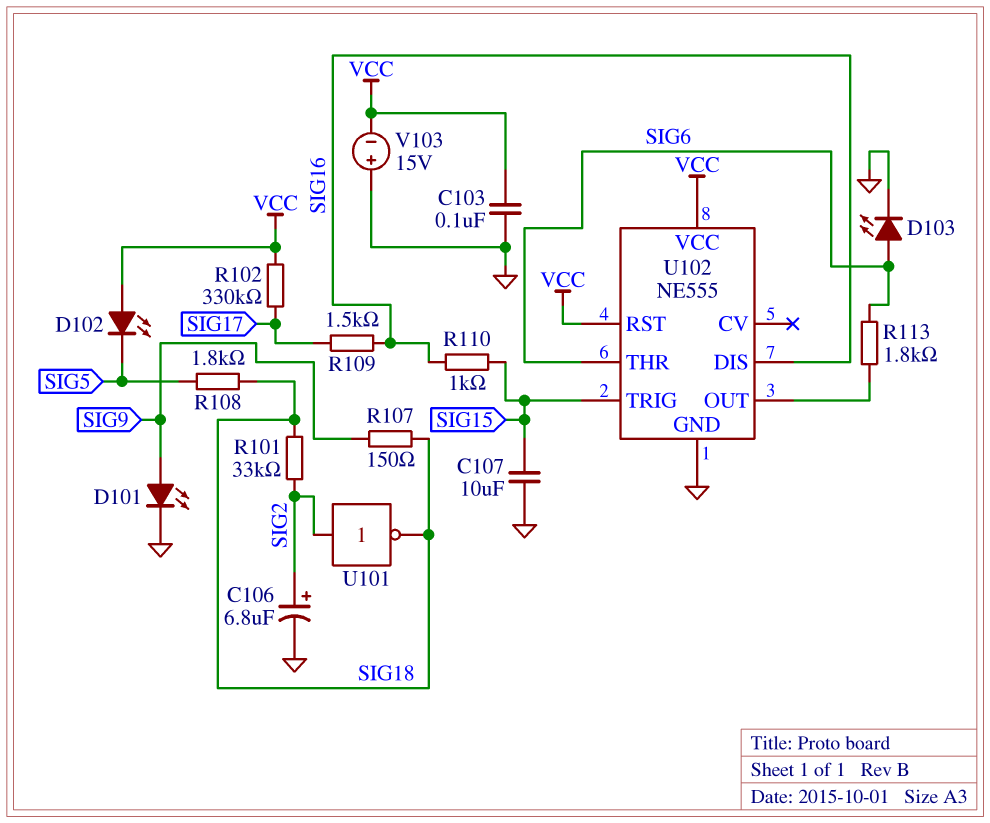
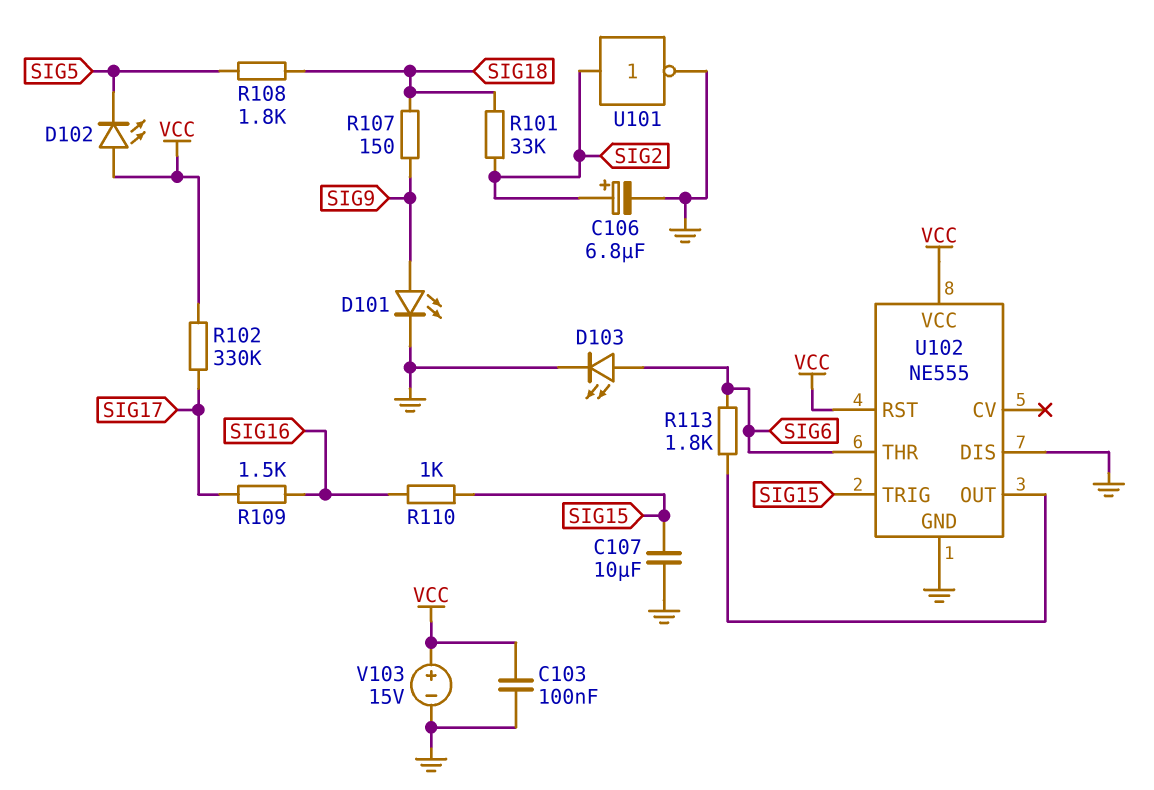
U101: NOT (in SIG2, out SIG18) -> NOT (in SIG2, out GND)
U102 pin DIS: SIG16 -> GND
V103: 15V (plus GND, minus VCC) -> 15V (plus VCC, minus GND)

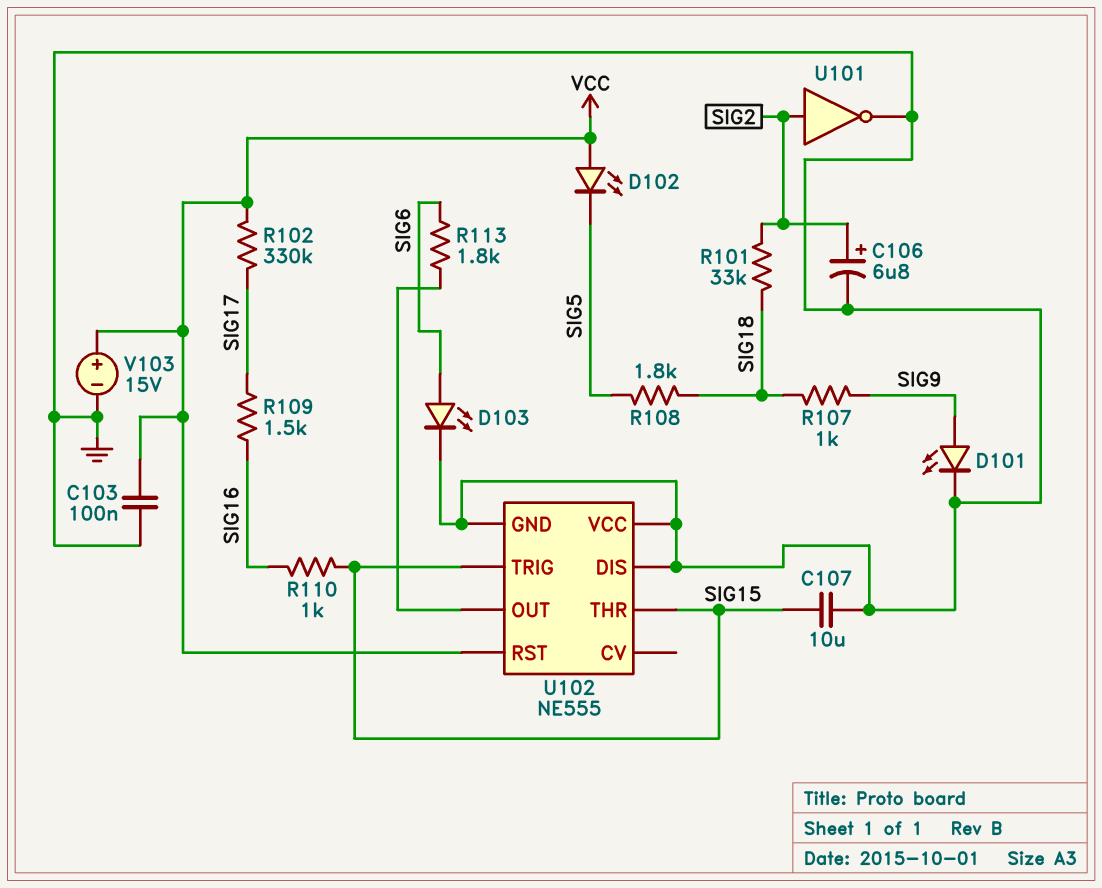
R107: 150 (SIG9, SIG18) -> 1k (SIG9, SIG18)
U102 pin THR: SIG6 -> SIG15
U102 pin VCC: VCC -> GND

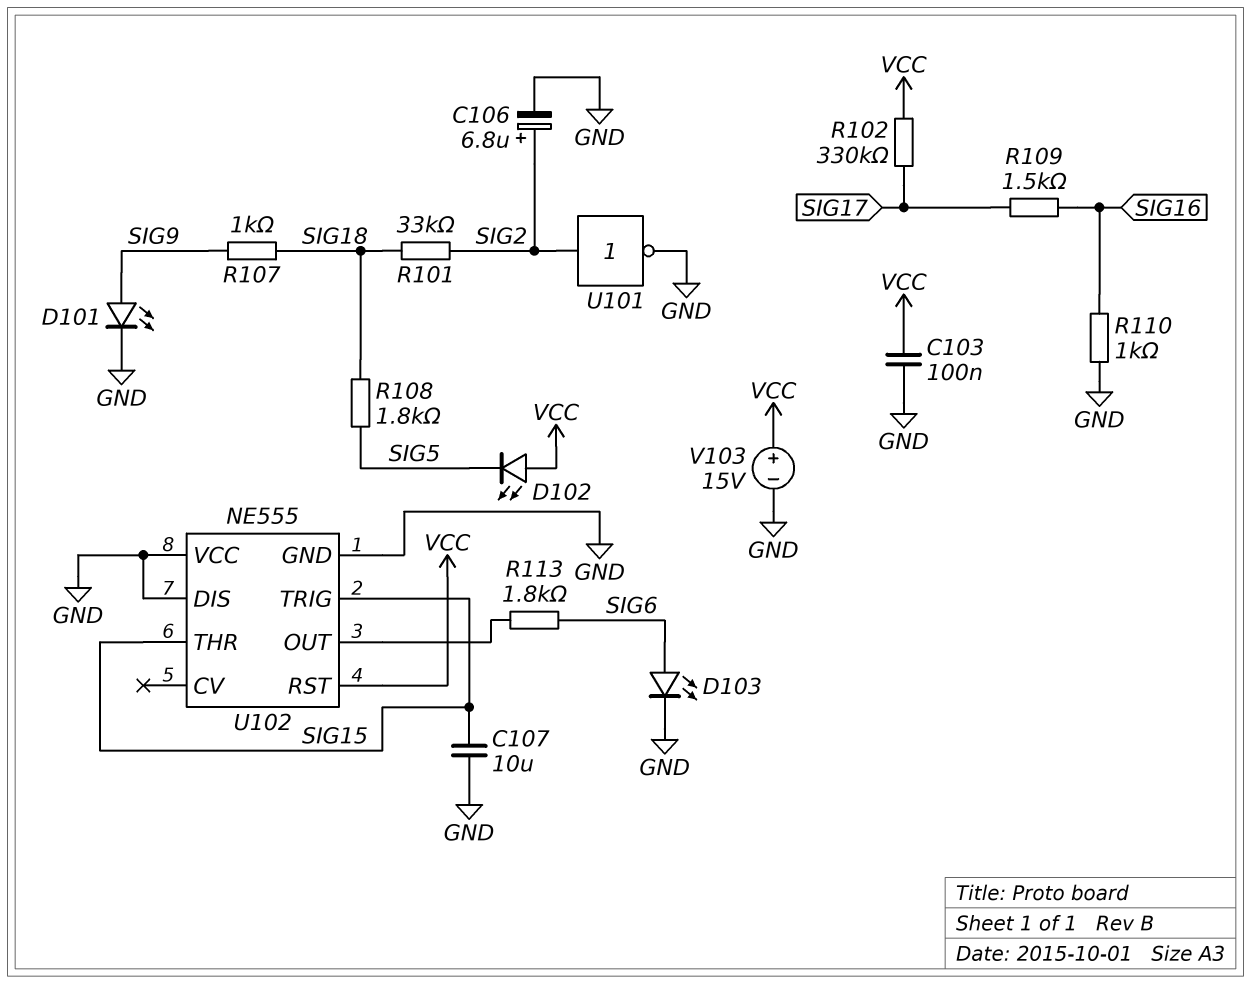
R110: 1k (SIG15, SIG16) -> 1k (GND, SIG16)

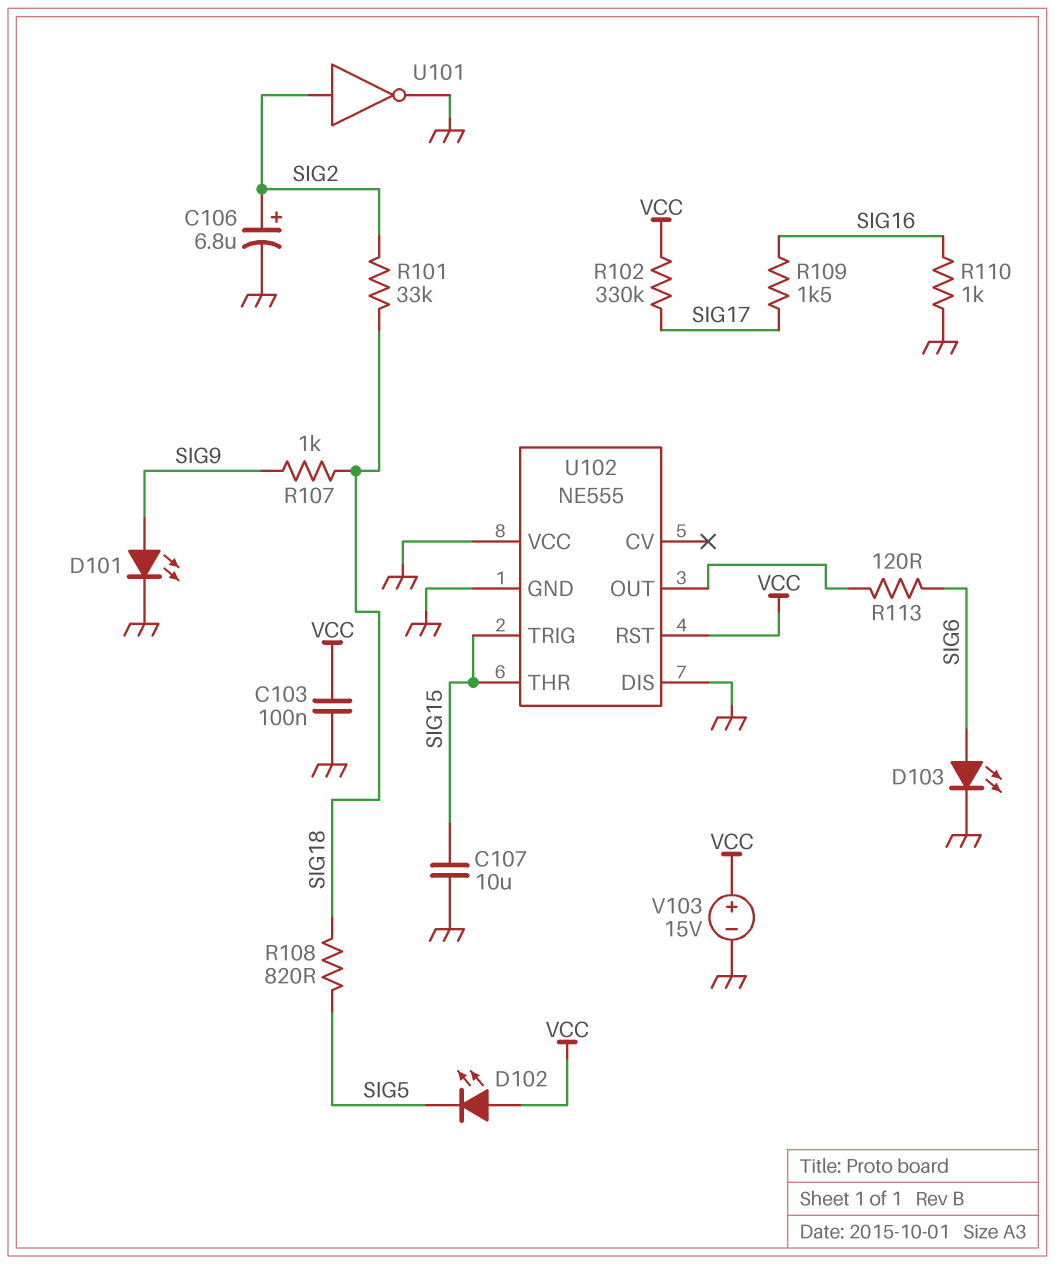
R108: 1.8k (SIG5, SIG18) -> 820 (SIG5, SIG18)
R113: 1.8k (SIG6, U102/OUT) -> 120 (SIG6, U102/OUT)

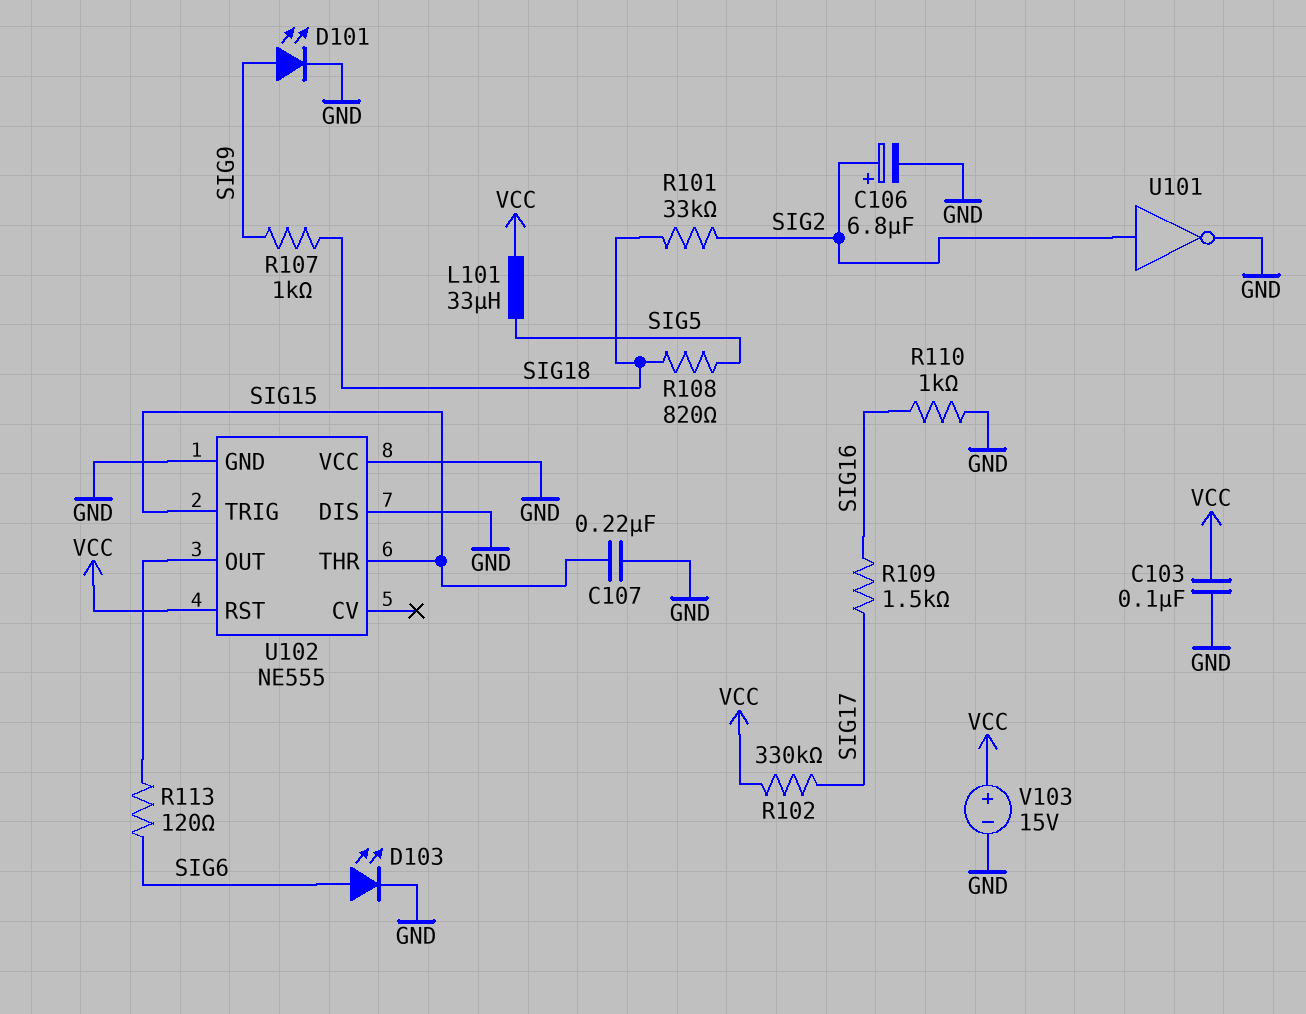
C107: 10uF (GND, SIG15) -> 220nF (GND, SIG15)
D102: LED (A VCC, K SIG5) -> none
L101: none -> 33uH (SIG5, VCC)

